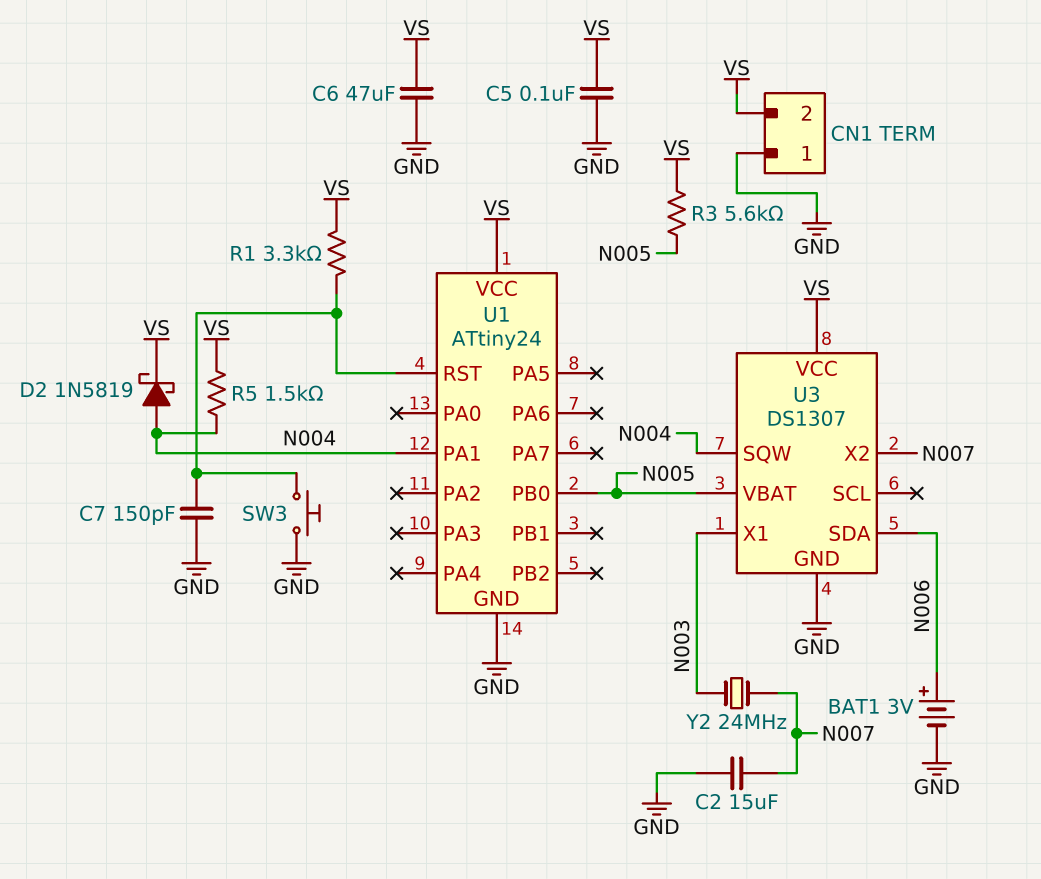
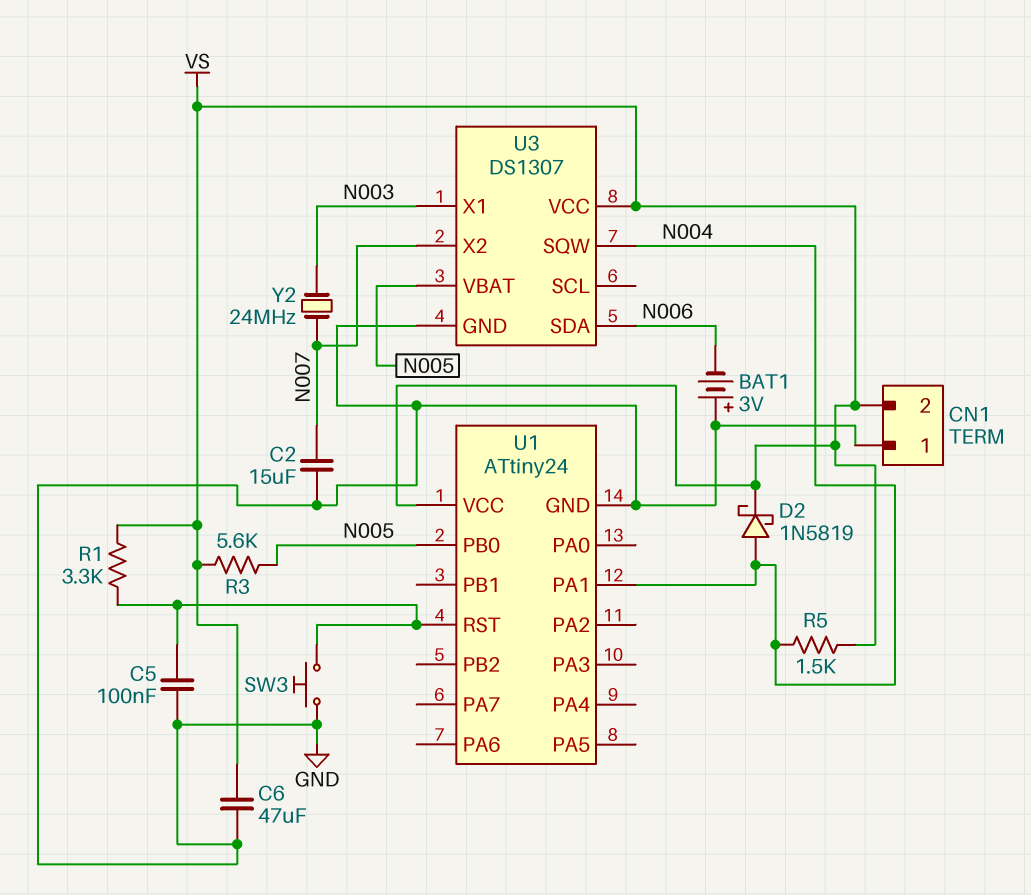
BAT1: 3V (plus N006, minus GND) -> 3V (plus GND, minus N006)
C5: 100nF (GND, VS) -> 100nF (GND, U1/RST)
C7: 150pF (GND, U1/RST) -> none

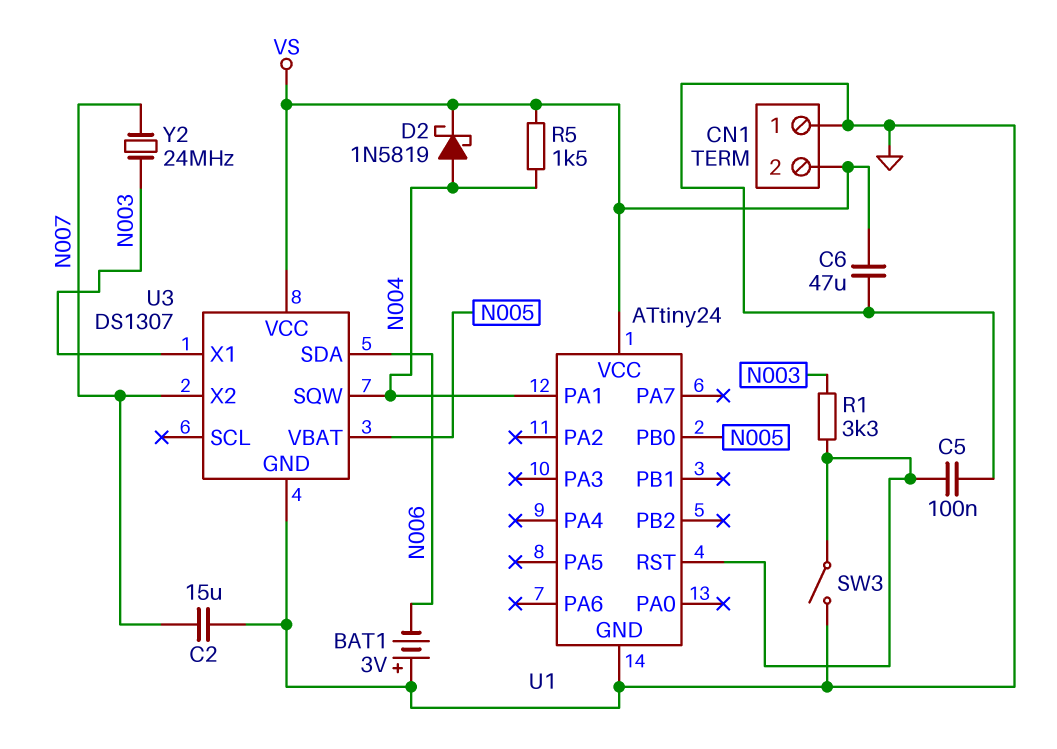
R1: 3.3k (U1/RST, VS) -> 3.3k (N003, U1/RST)
R3: 5.6k (N005, VS) -> none
SW3: button (GND, U1/RST) -> switch (GND, U1/RST)

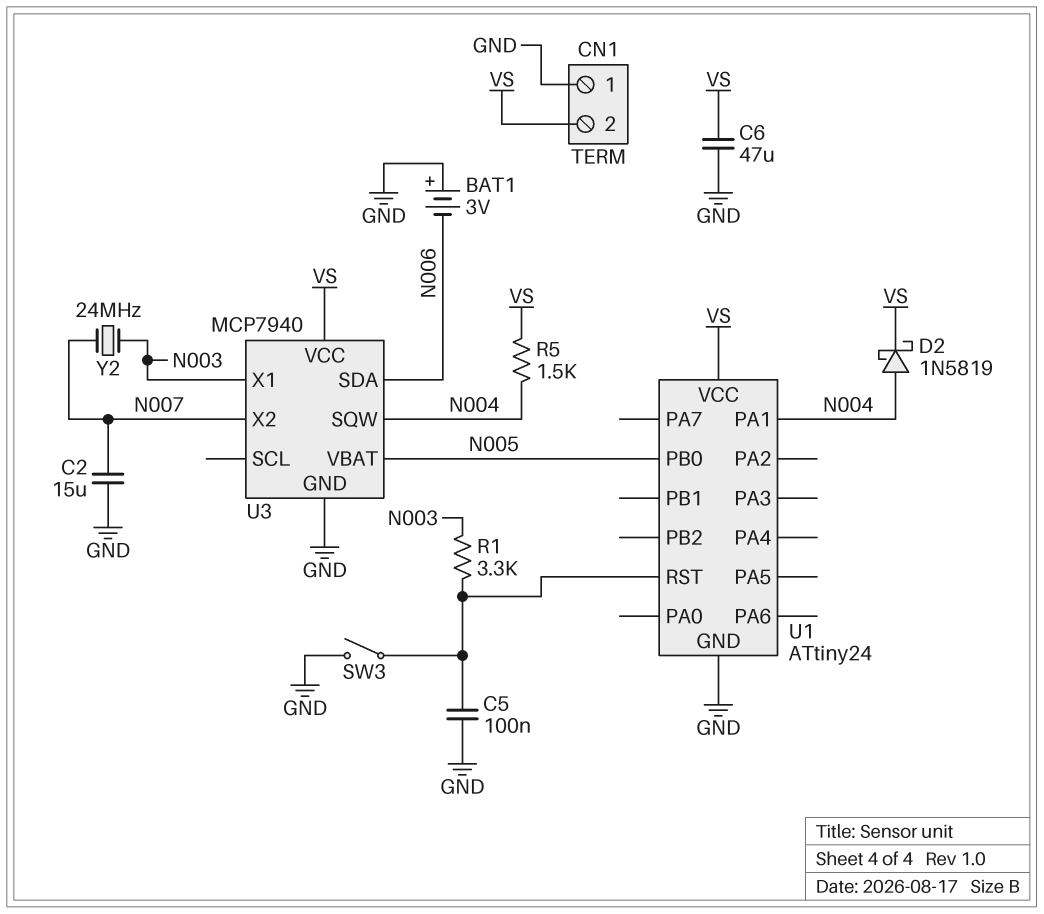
U3: DS1307 -> MCP7940

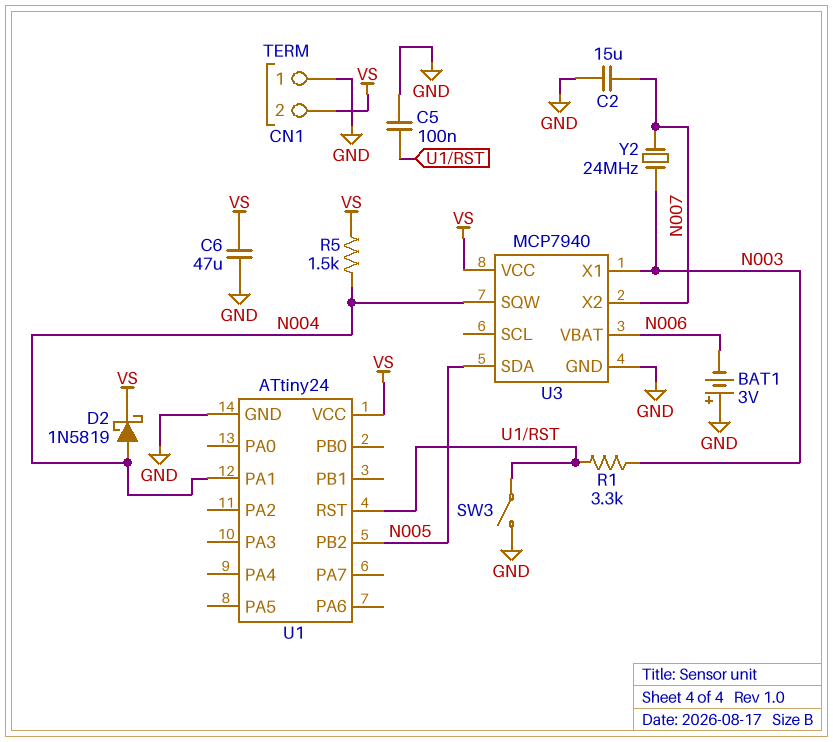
U1 pin PB0: N005 -> none
U1 pin PB2: none -> N005
U3 pin SDA: N006 -> N005
U3 pin VBAT: N005 -> N006

